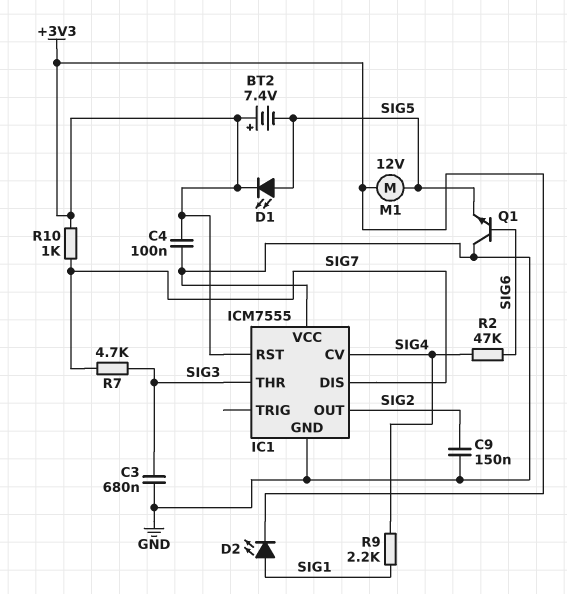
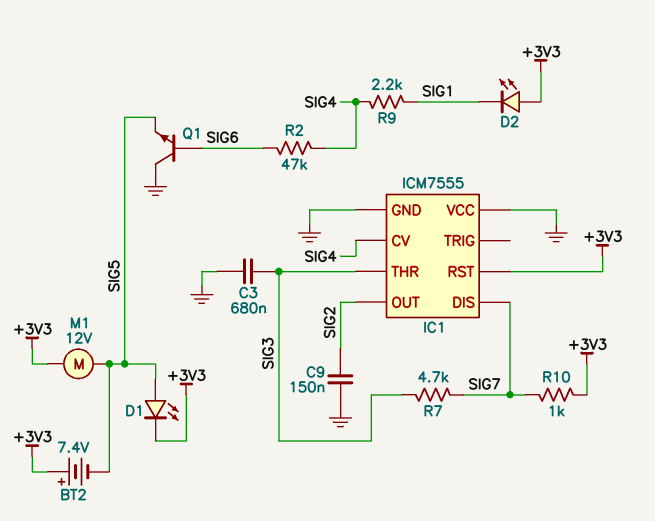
C4: 100nF (+3V3, GND) -> none
D2: LED (A SIG1, K +3V3) -> LED (A +3V3, K SIG1)

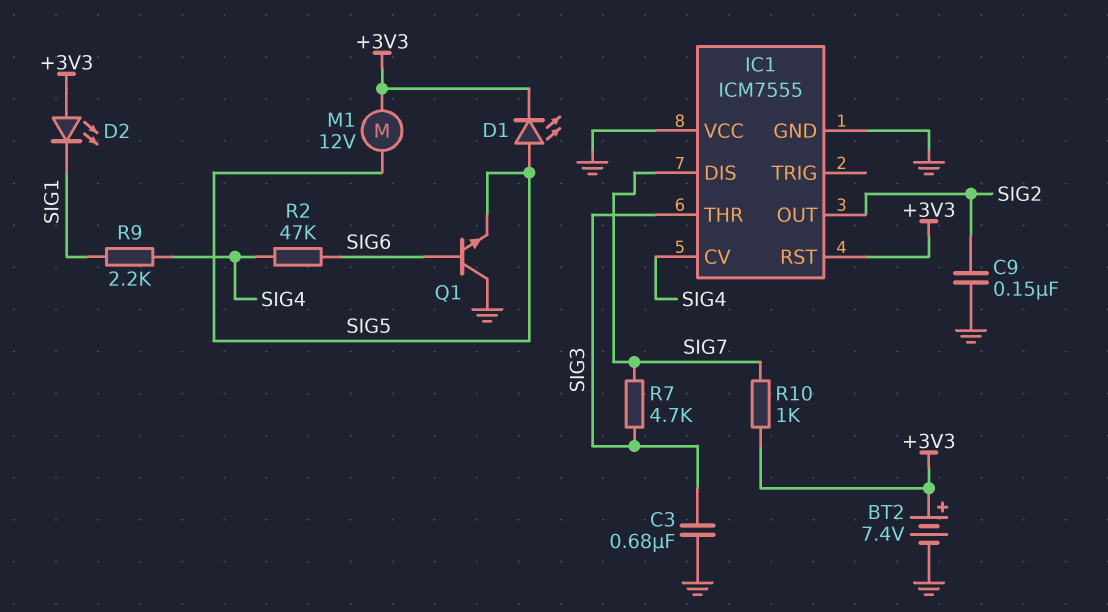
BT2: 7.4V (plus +3V3, minus SIG5) -> 7.4V (plus +3V3, minus GND)

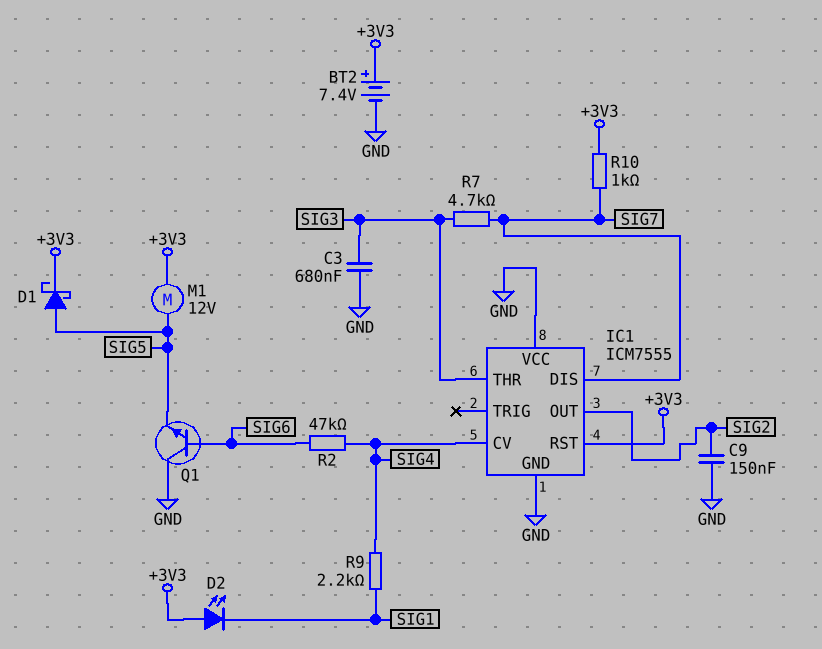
D1: LED (A SIG5, K +3V3) -> schottky (A SIG5, K +3V3)

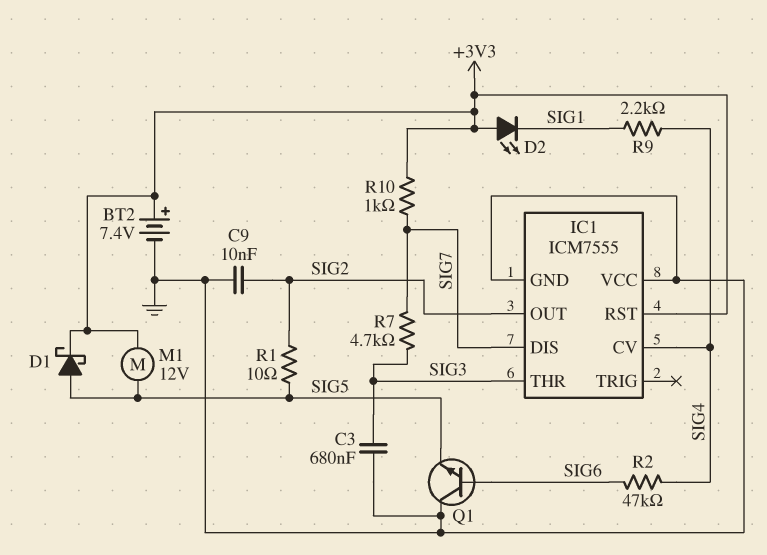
C9: 150nF (GND, SIG2) -> 10nF (GND, SIG2)
R1: none -> 10 (SIG2, SIG5)

